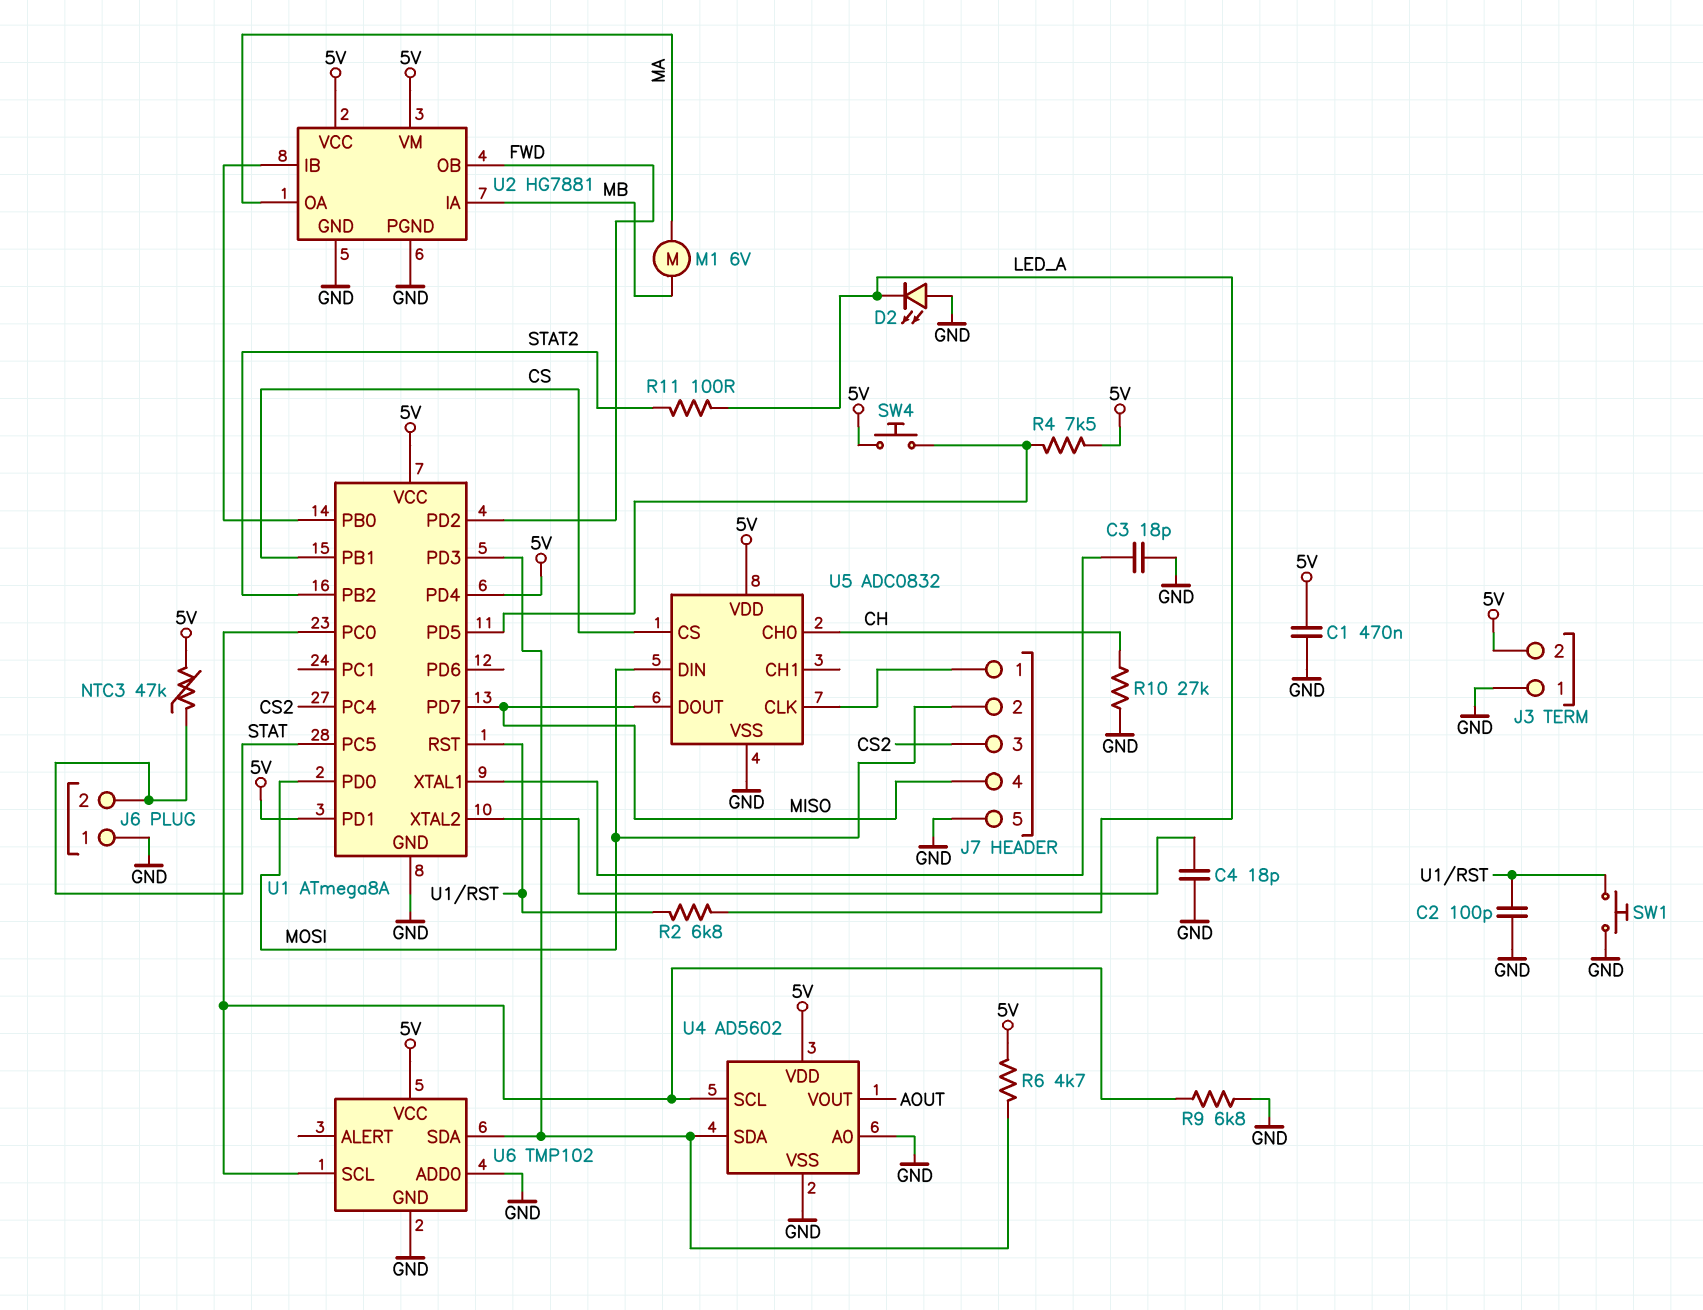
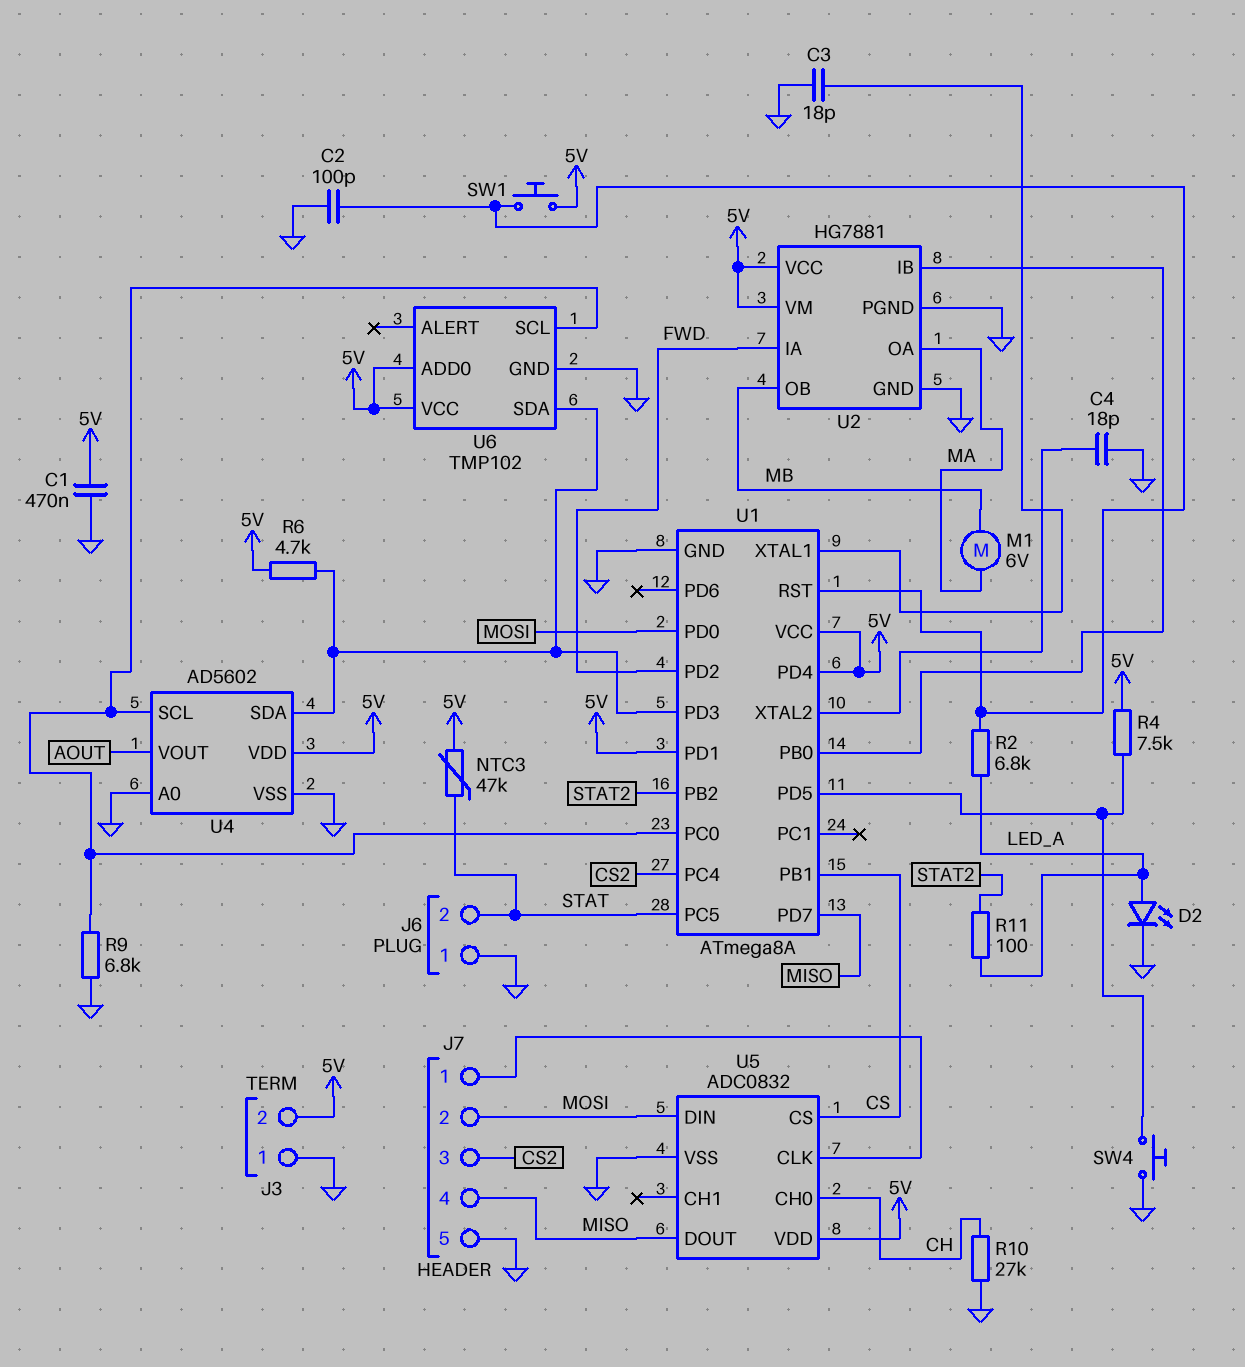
D2: LED (A GND, K LED_A) -> LED (A LED_A, K GND)
SW1: button (GND, U1/RST) -> button (5V, U1/RST)
SW4: button (5V, U1/PD5) -> button (GND, U1/PD5)
U2 pin IA: MB -> FWD
U2 pin OB: FWD -> MB
U6 pin ADD0: GND -> 5V

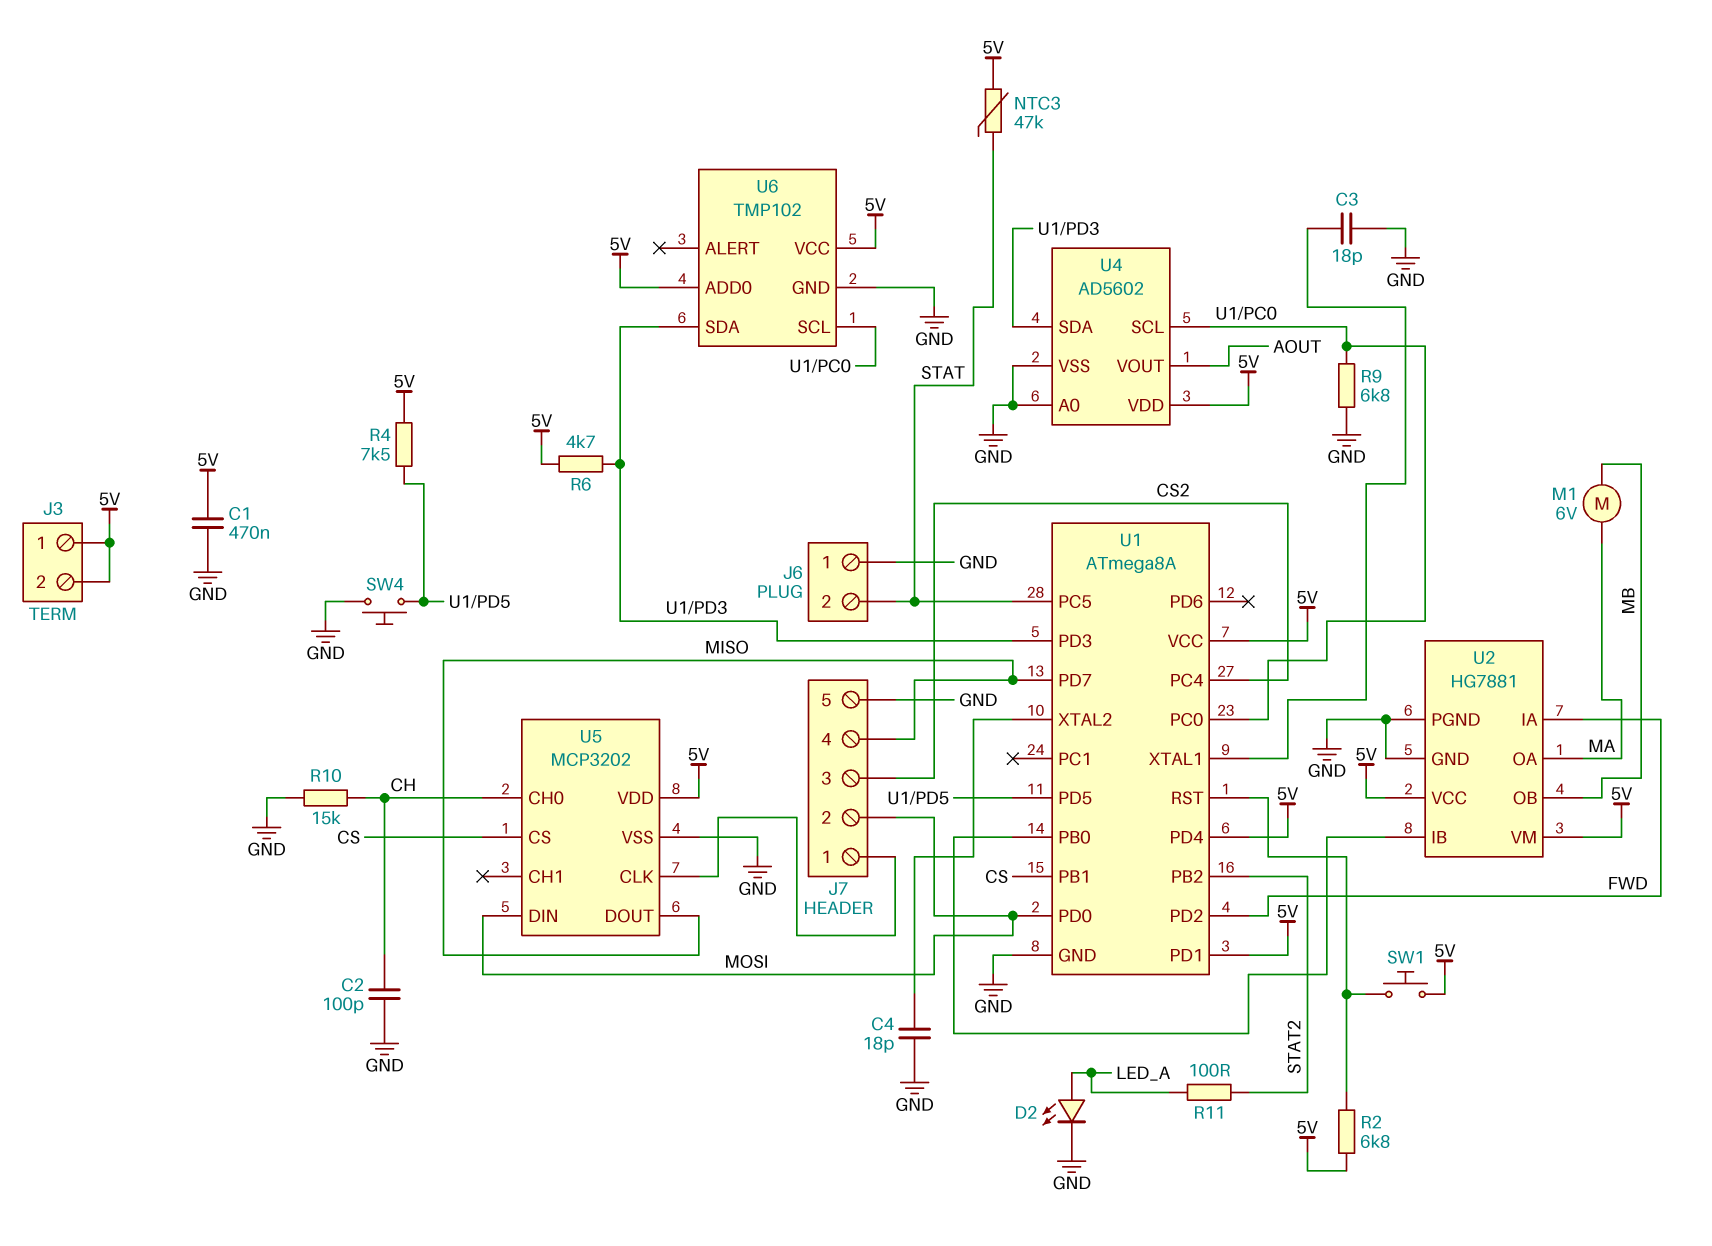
C2: 100pF (GND, U1/RST) -> 100pF (CH, GND)
J3 pin 1: GND -> 5V
R2: 6.8k (LED_A, U1/RST) -> 6.8k (5V, U1/RST)
R10: 27k (CH, GND) -> 15k (CH, GND)
U5: ADC0832 -> MCP3202

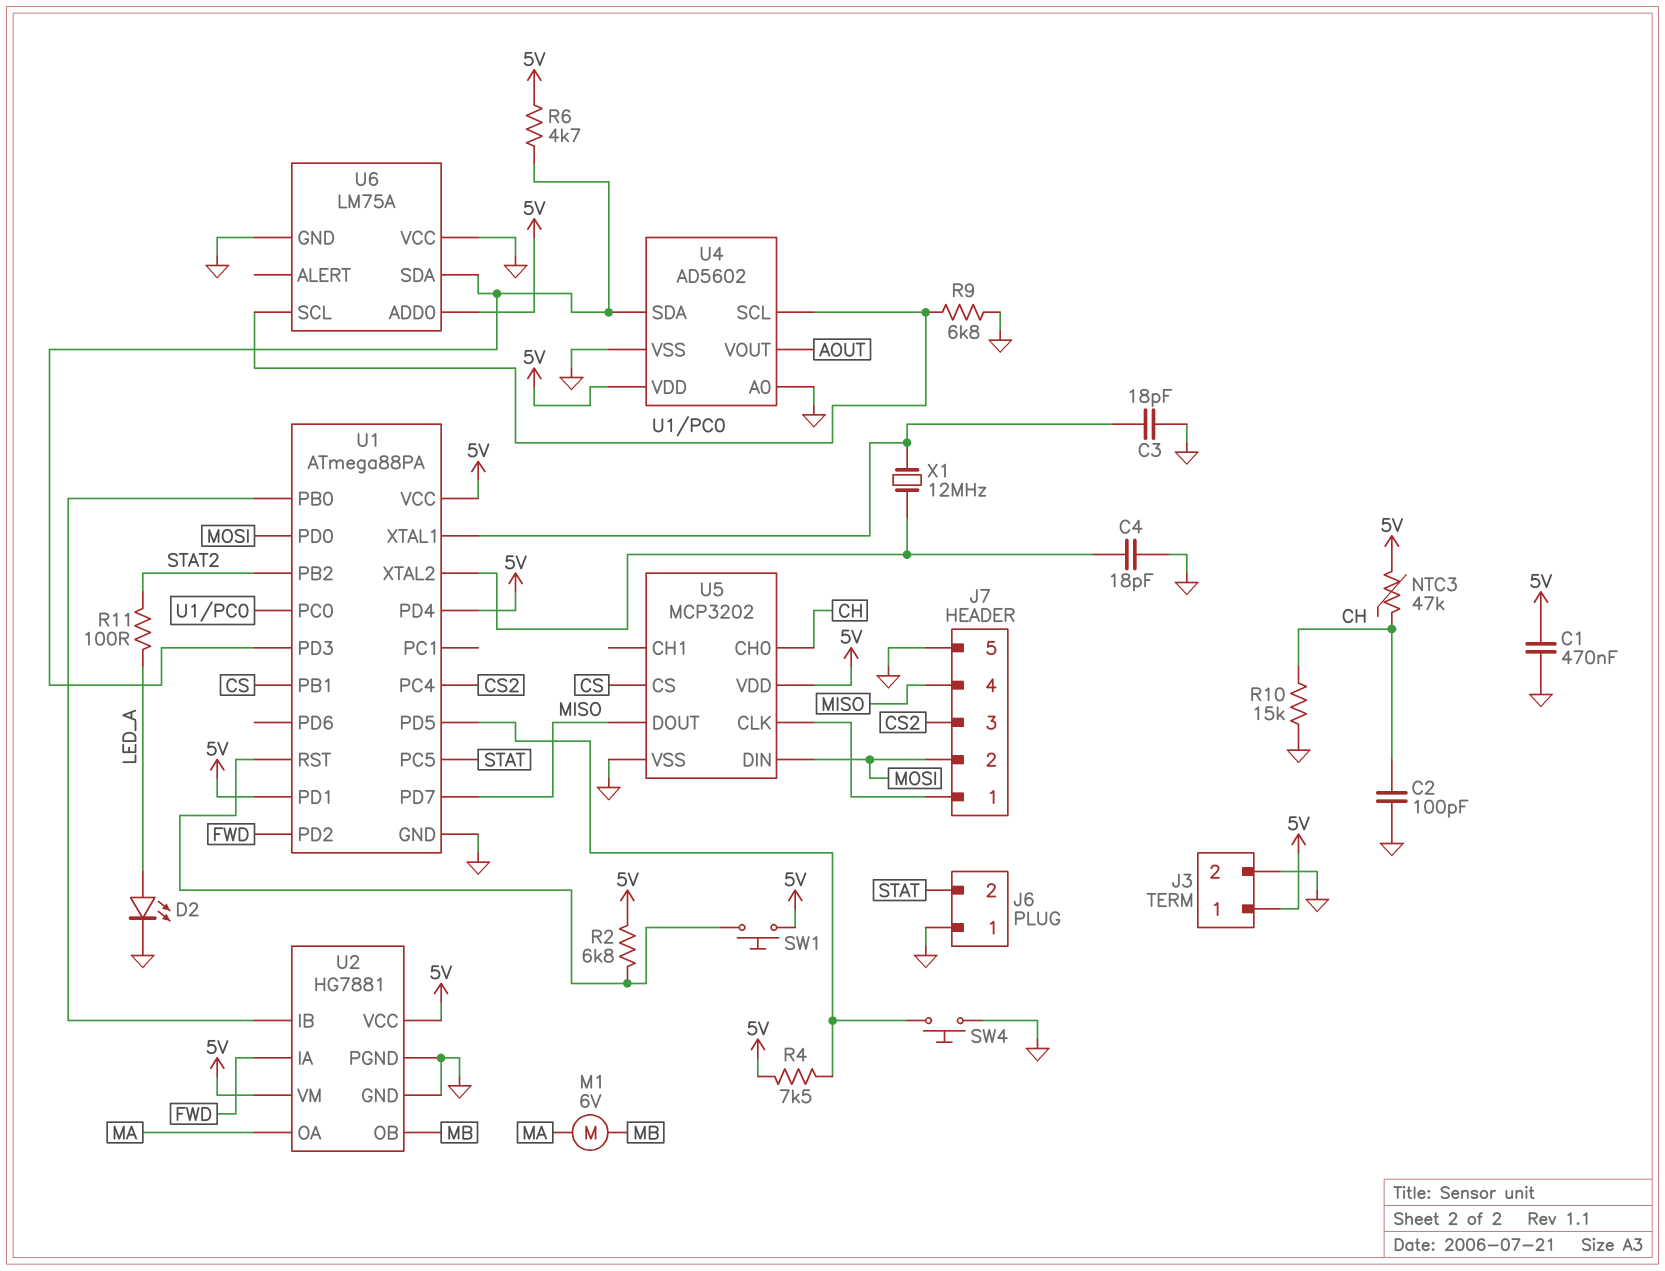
J3 pin 2: 5V -> GND
NTC3: 47k (5V, STAT) -> 47k (5V, CH)
U1: ATmega8A -> ATmega88PA
U6: TMP102 -> LM75A
U6 pin VCC: 5V -> GND
X1: none -> 12MHz (U1/XTAL1, U1/XTAL2)

